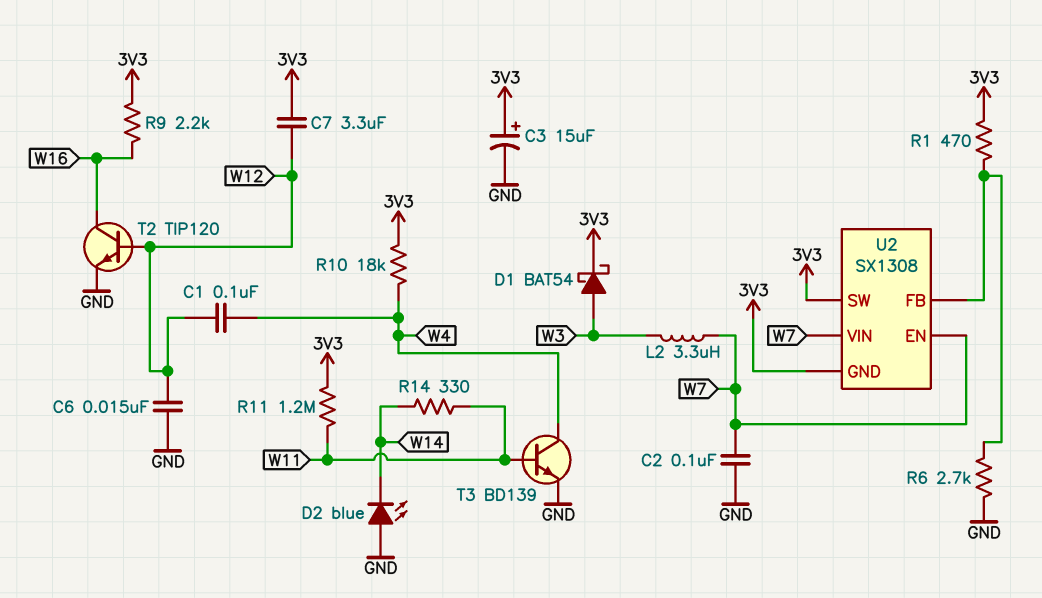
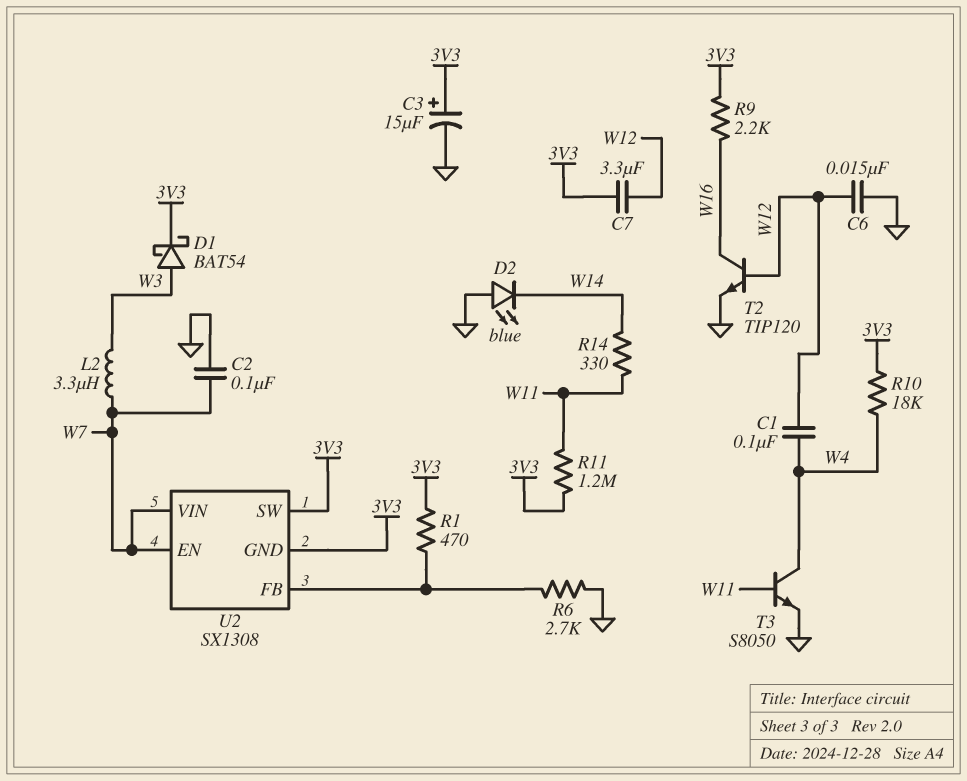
T3: NPN BD139 (B W11, C W4, E GND) -> NPN S8050 (B W11, C W4, E GND)

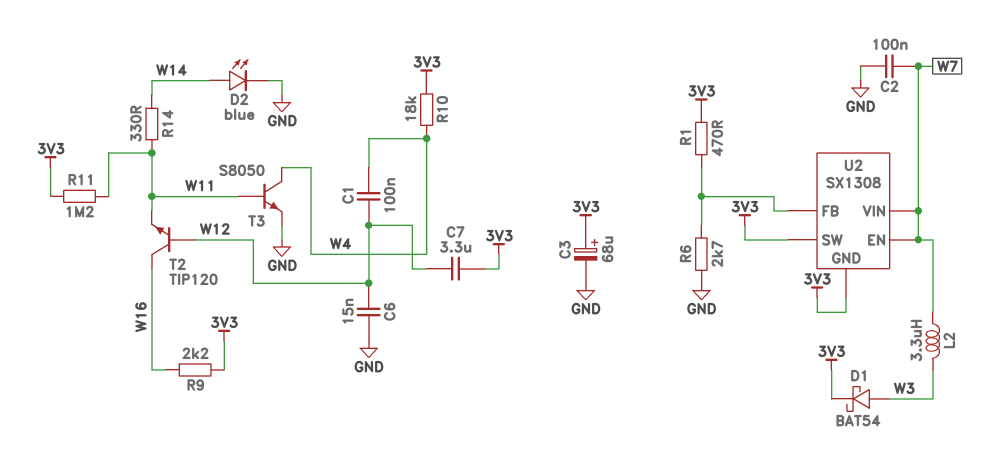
C3: 15uF (plus 3V3, minus GND) -> 68uF (plus 3V3, minus GND)
D2: LED blue (A GND, K W14) -> LED blue (A W14, K GND)
T2: NPN TIP120 (B W12, C W16, E GND) -> NPN TIP120 (B W12, C W16, E W11)

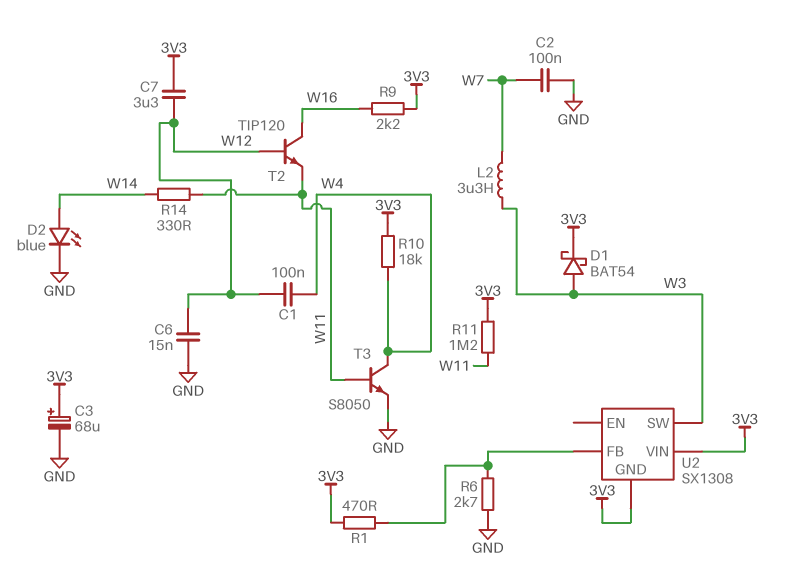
U2 pin EN: W7 -> none
U2 pin SW: 3V3 -> W3
U2 pin VIN: W7 -> 3V3

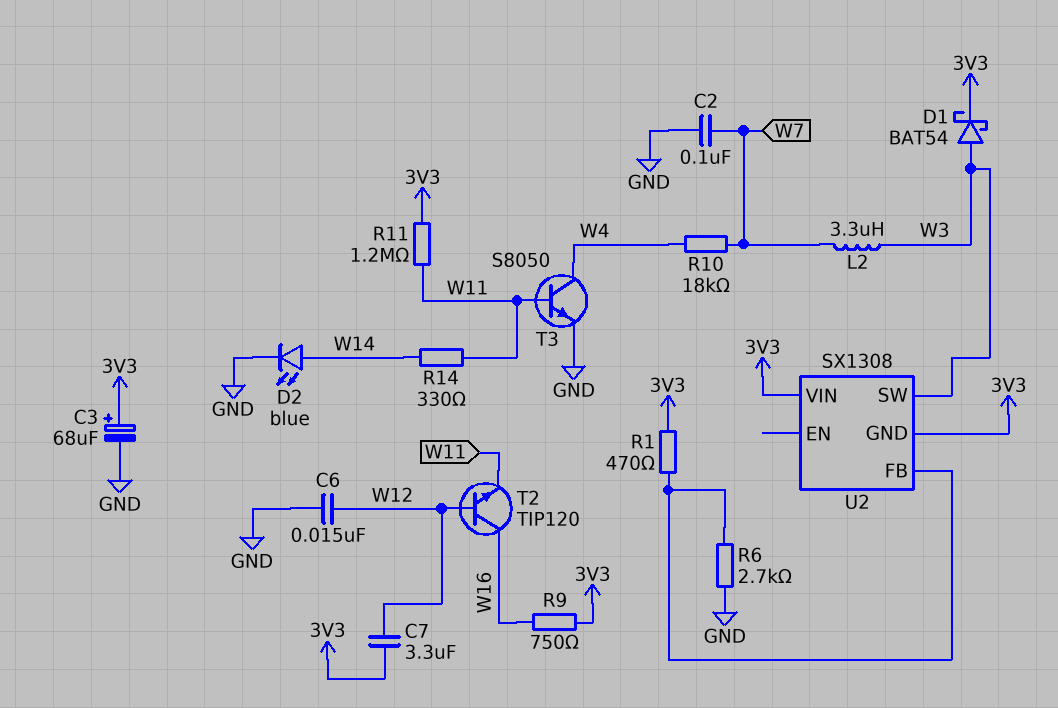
C1: 100nF (W4, W12) -> none
R9: 2.2k (3V3, W16) -> 750 (3V3, W16)
R10: 18k (3V3, W4) -> 18k (W4, W7)

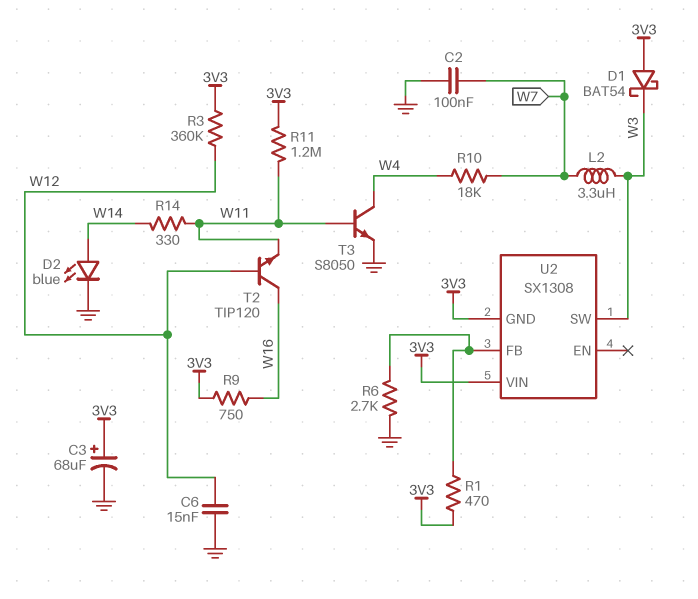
C7: 3.3uF (3V3, W12) -> none
D1: schottky BAT54 (A W3, K 3V3) -> schottky BAT54 (A 3V3, K W3)
R3: none -> 360k (3V3, W12)

